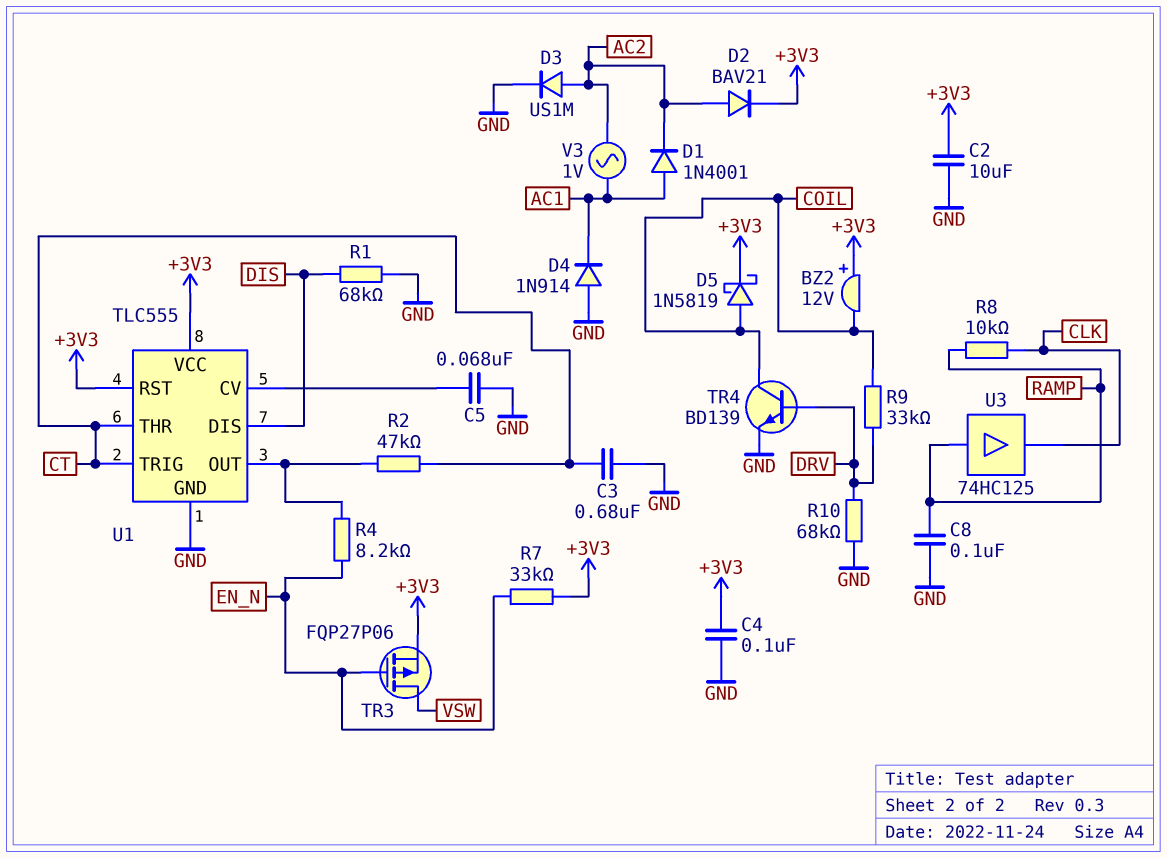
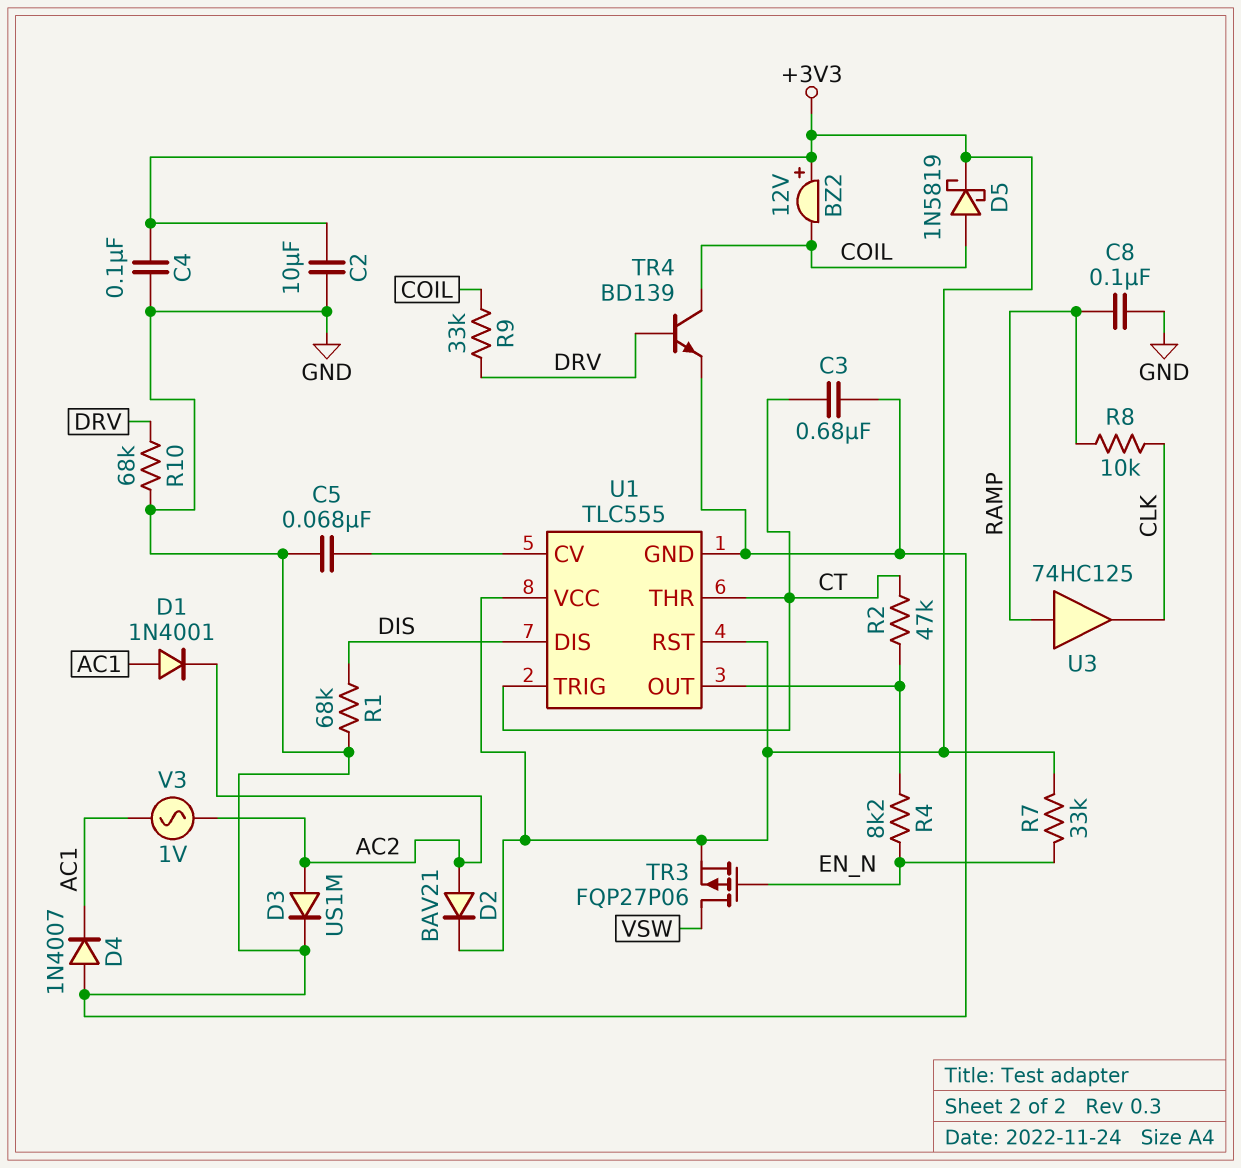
D4: diode 1N914 (A GND, K AC1) -> diode 1N4007 (A GND, K AC1)

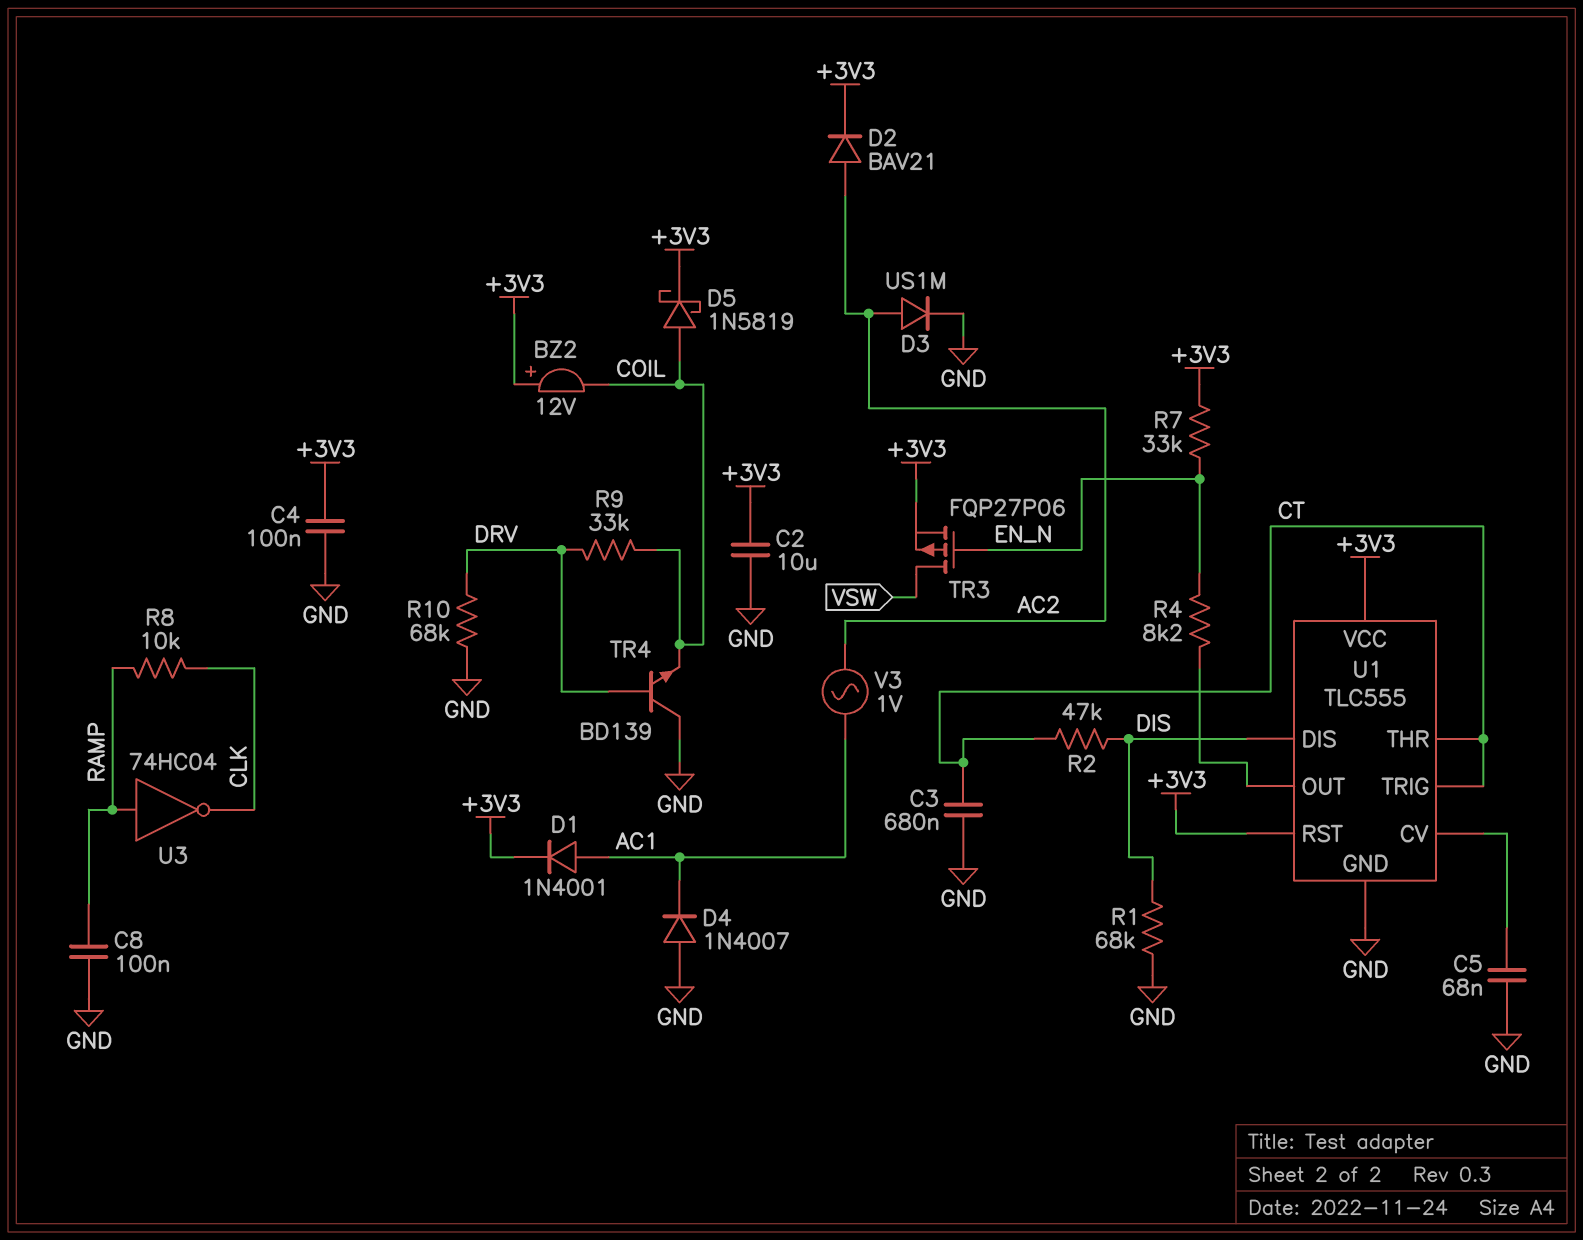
D1: diode 1N4001 (A AC1, K AC2) -> diode 1N4001 (A AC1, K +3V3)
R2: 47k (CT, U1/OUT) -> 47k (CT, DIS)
TR4: NPN BD139 (B DRV, C COIL, E GND) -> NPN BD139 (B DRV, C GND, E COIL)
U3: buffer 74HC125 (in RAMP, out CLK) -> NOT 74HC04 (in RAMP, out CLK)

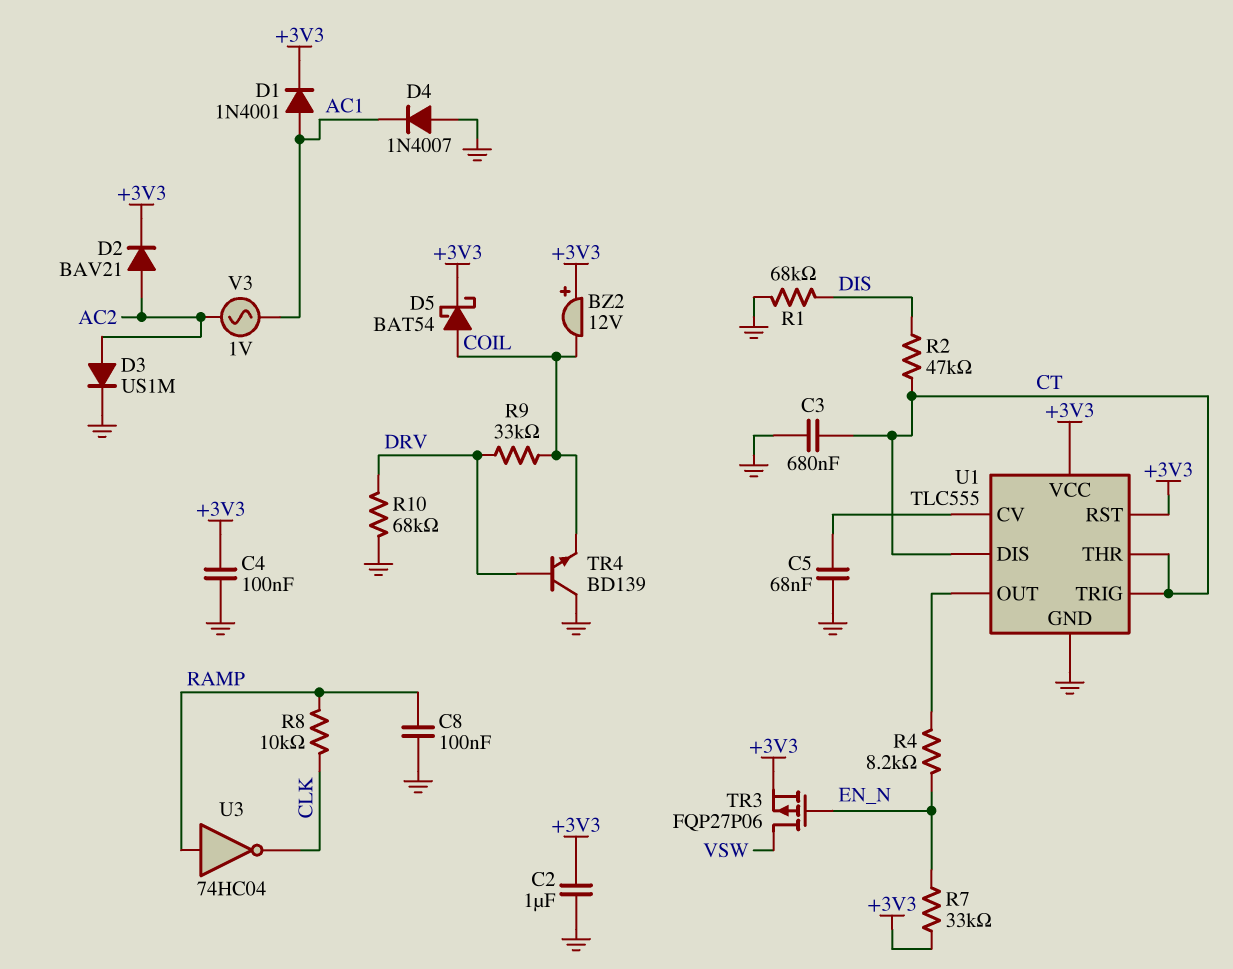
C2: 10uF (+3V3, GND) -> 1uF (+3V3, GND)
D5: schottky 1N5819 (A COIL, K +3V3) -> schottky BAT54 (A COIL, K +3V3)
U1 pin DIS: DIS -> CT

